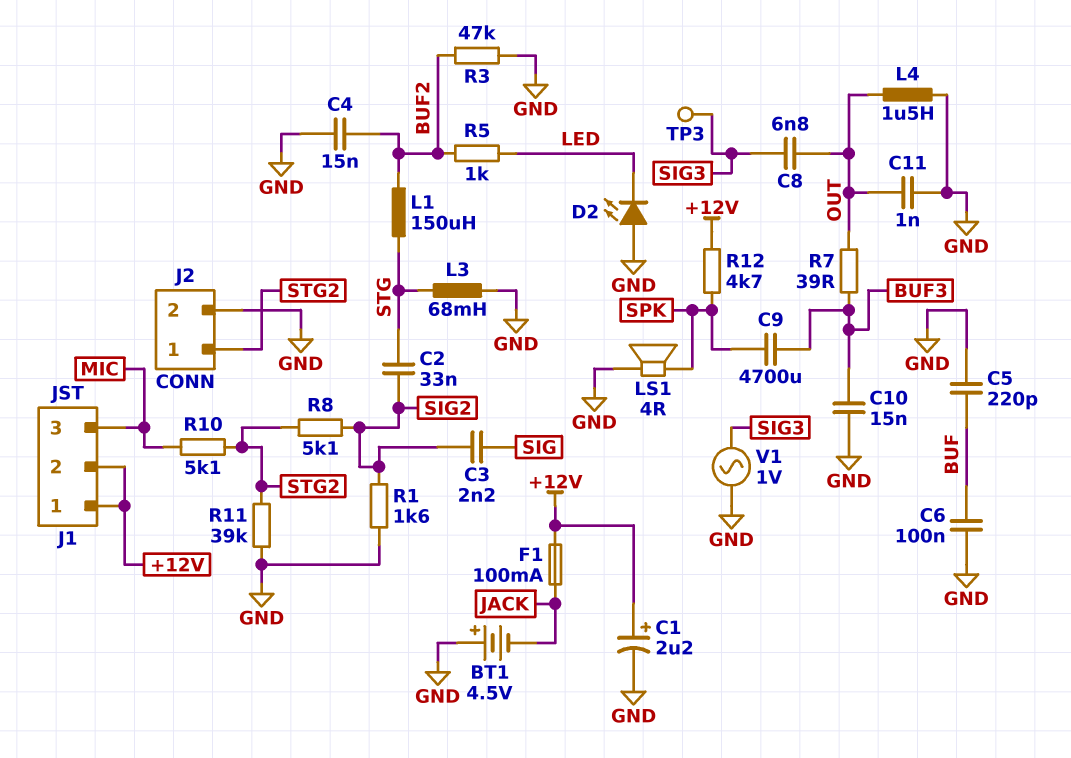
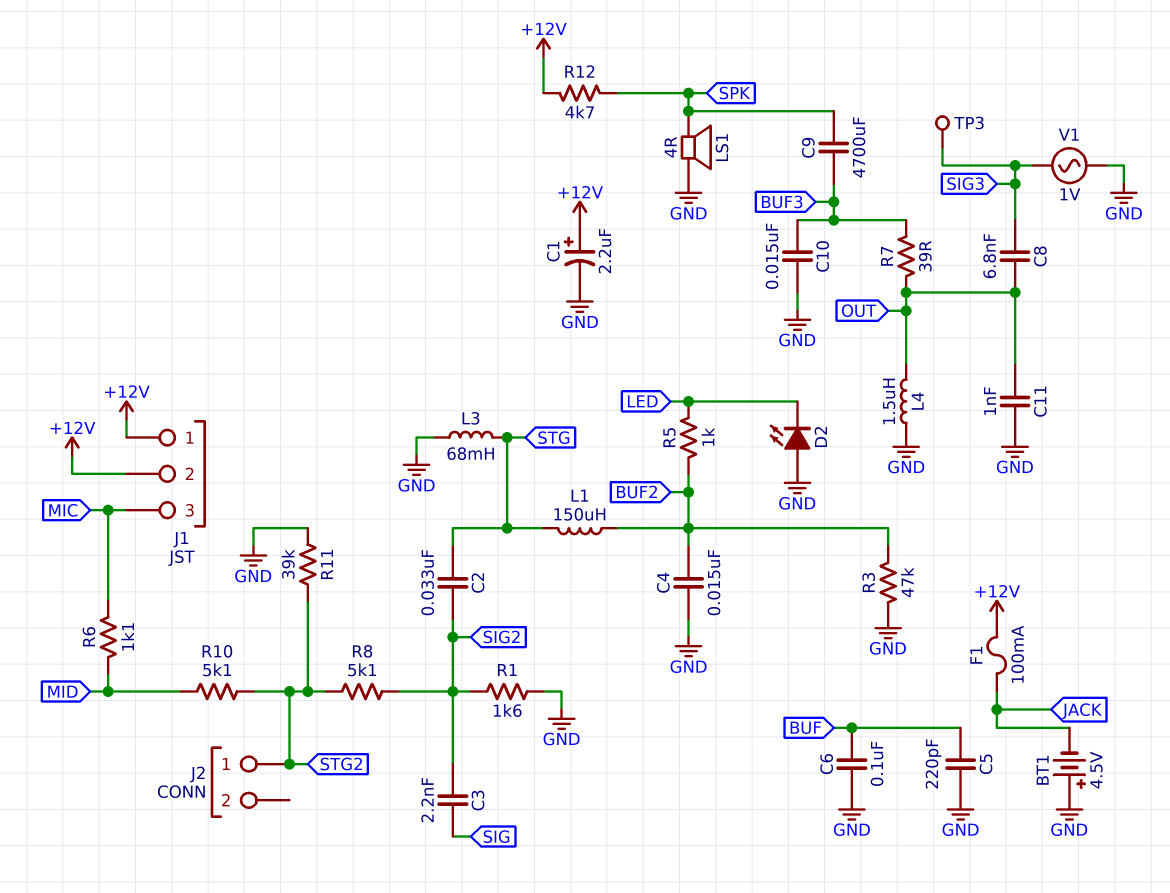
J2 pin 2: GND -> none
R6: none -> 1.1k (MIC, MID)
R10: 5.1k (MIC, STG2) -> 5.1k (MID, STG2)

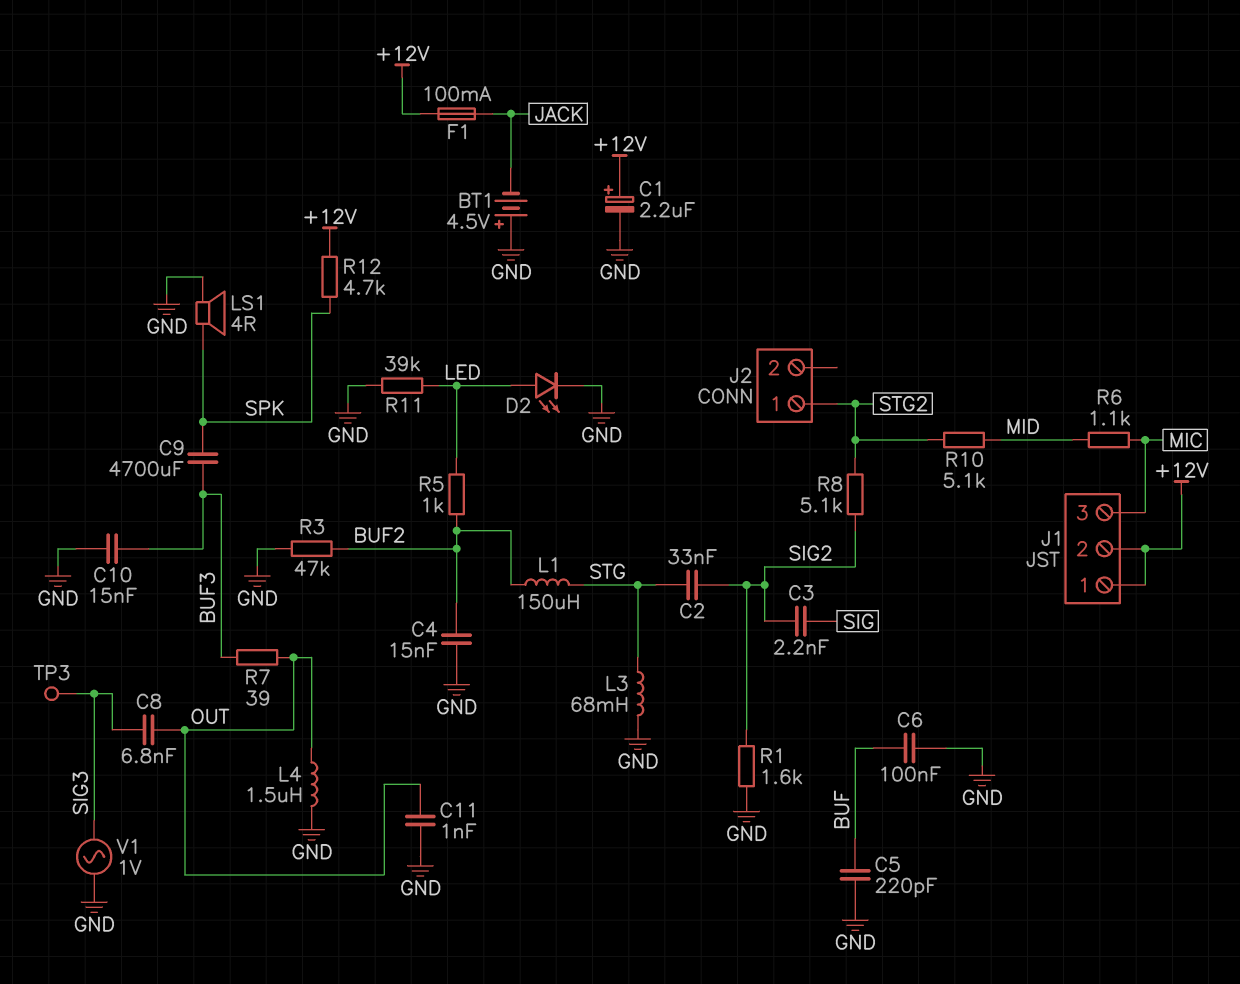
D2: LED (A GND, K LED) -> LED (A LED, K GND)
R11: 39k (GND, STG2) -> 39k (GND, LED)

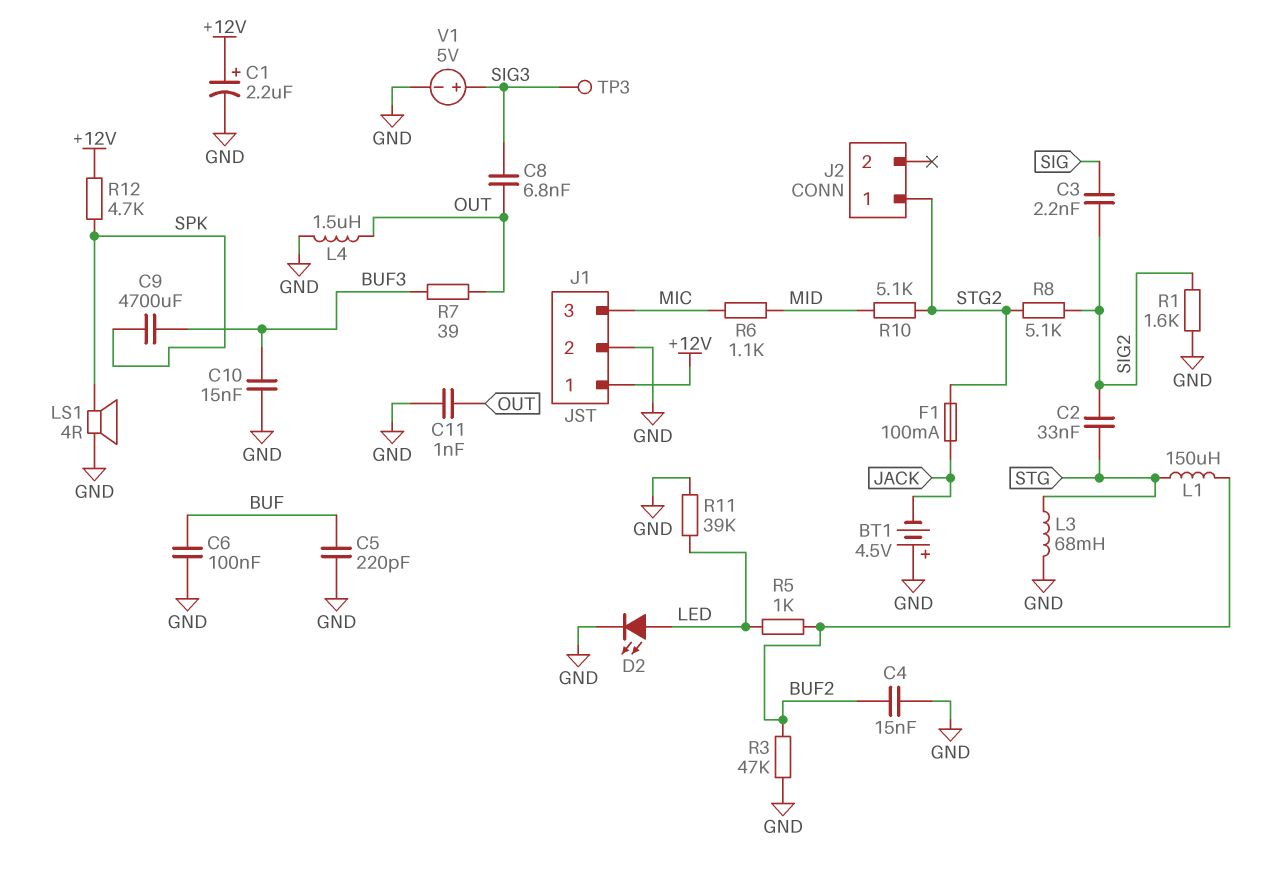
F1: 100mA (+12V, JACK) -> 100mA (JACK, STG2)
J1 pin 2: +12V -> GND
V1: AC 1V (GND, SIG3) -> 5V (plus SIG3, minus GND)

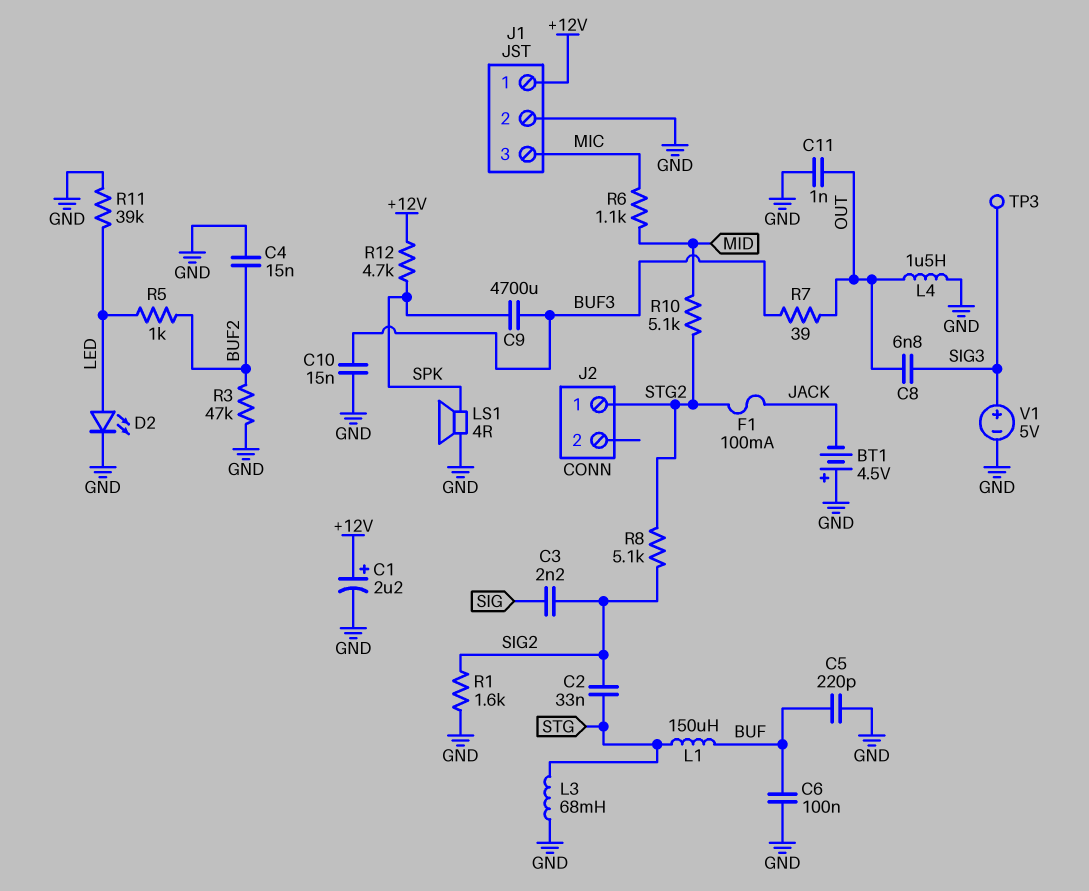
L1: 150uH (BUF2, STG) -> 150uH (BUF, STG)

